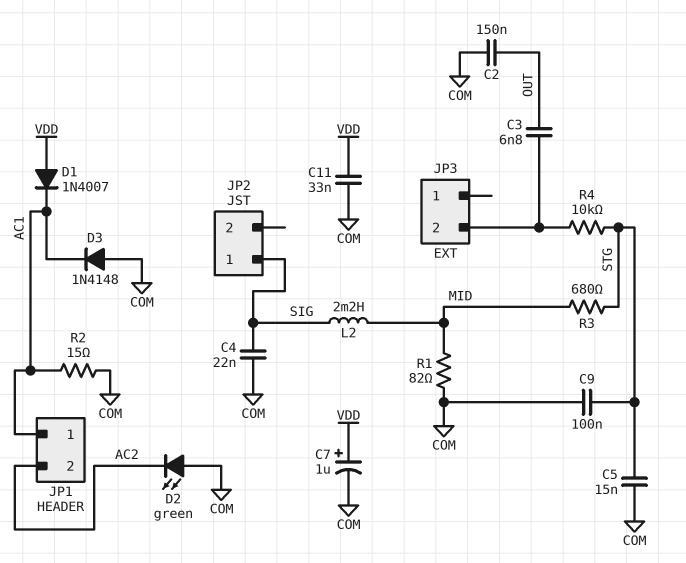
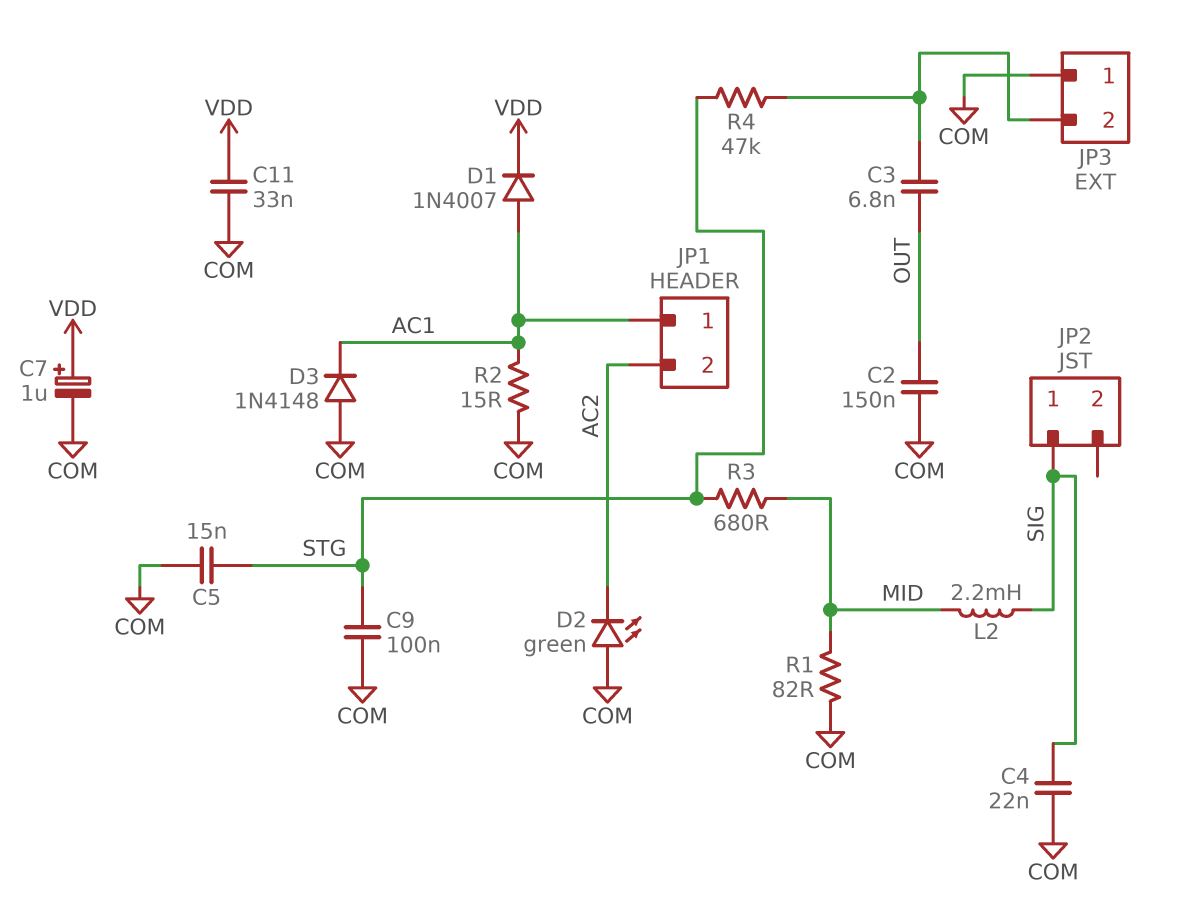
D1: diode 1N4007 (A VDD, K AC1) -> diode 1N4007 (A AC1, K VDD)
JP3 pin 1: none -> COM
R4: 10k (JP3/2, STG) -> 47k (JP3/2, STG)

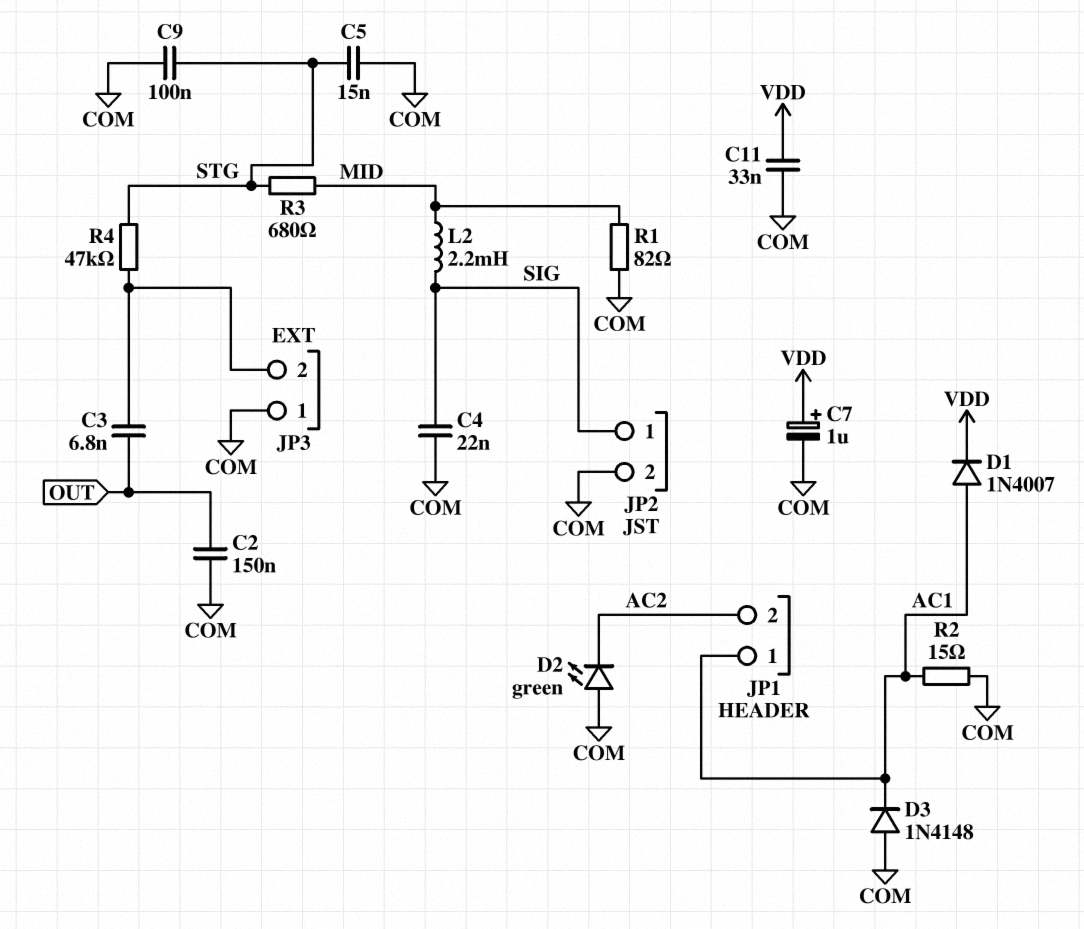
JP2 pin 2: none -> COM

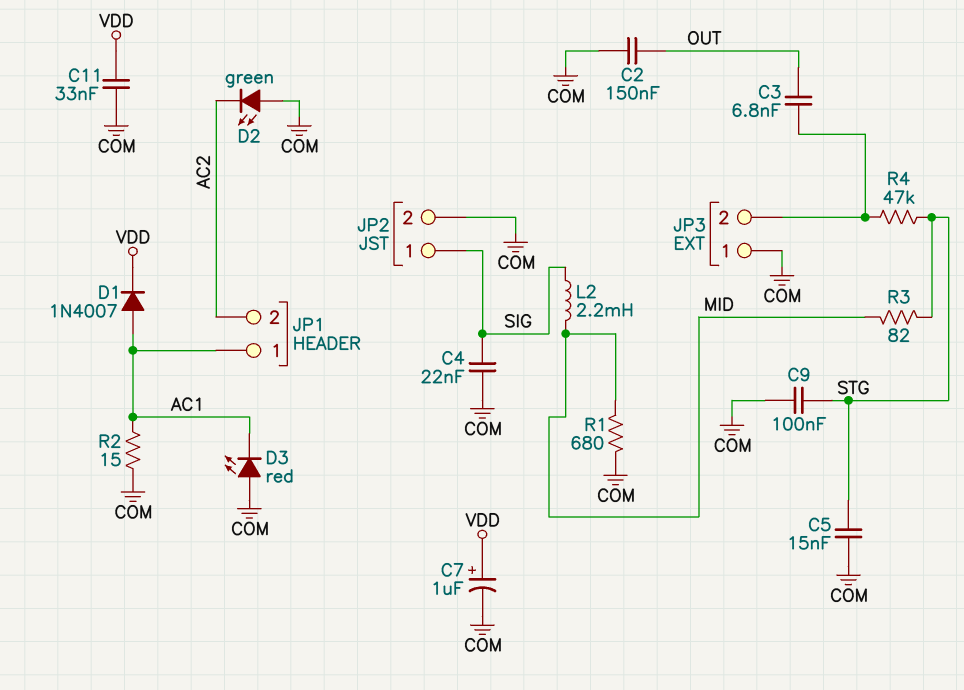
D3: diode 1N4148 (A COM, K AC1) -> LED red (A COM, K AC1)
R1: 82 (COM, MID) -> 680 (COM, MID)
R3: 680 (MID, STG) -> 82 (MID, STG)

